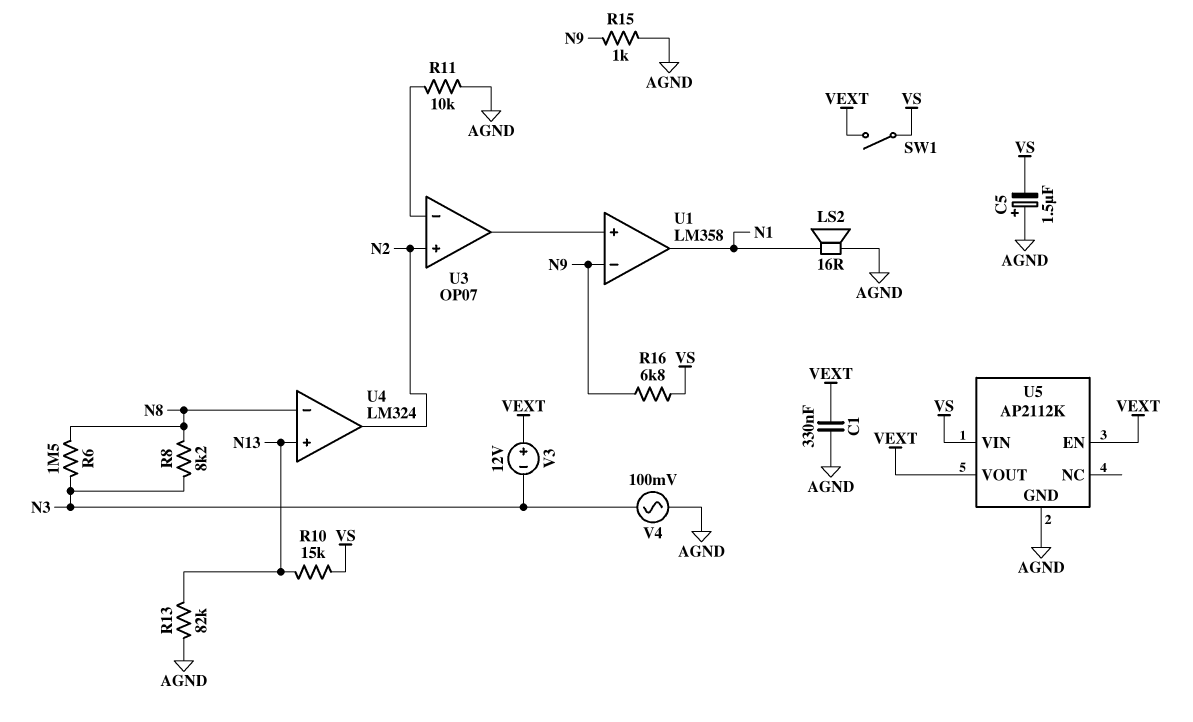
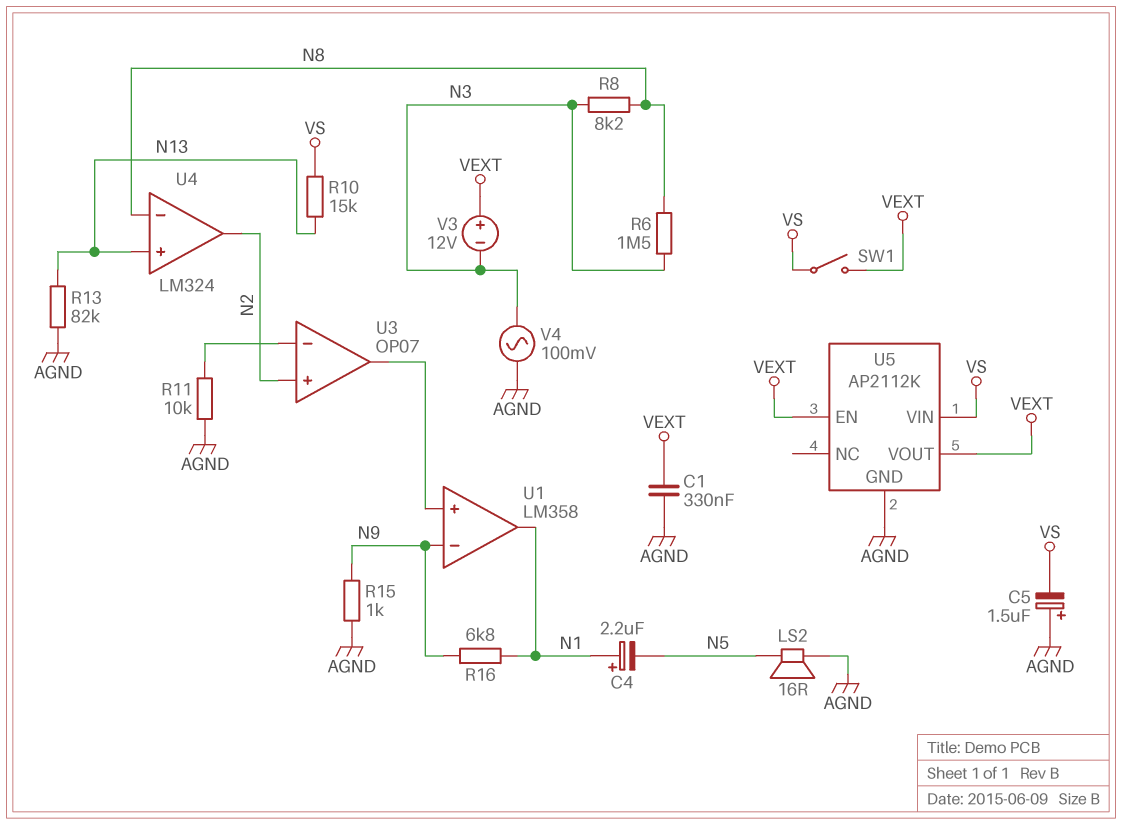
C4: none -> 2.2uF (plus N1, minus N5)
LS2: speaker 16R (AGND, N1) -> speaker 16R (AGND, N5)
R16: 6.8k (N9, VS) -> 6.8k (N1, N9)

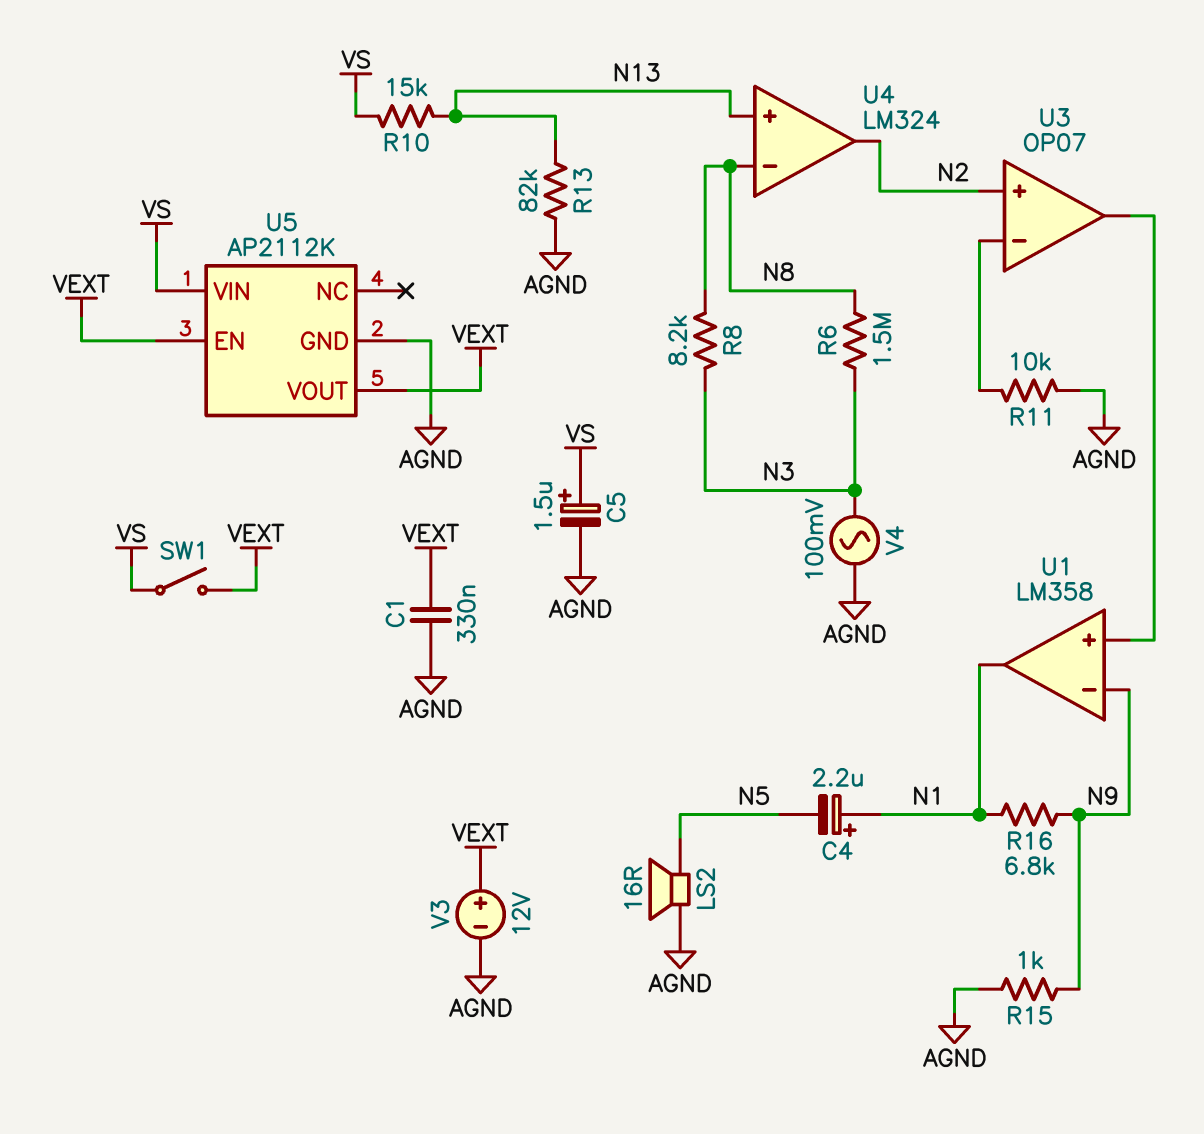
C5: 1.5uF (plus AGND, minus VS) -> 1.5uF (plus VS, minus AGND)
V3: 12V (plus VEXT, minus N3) -> 12V (plus VEXT, minus AGND)

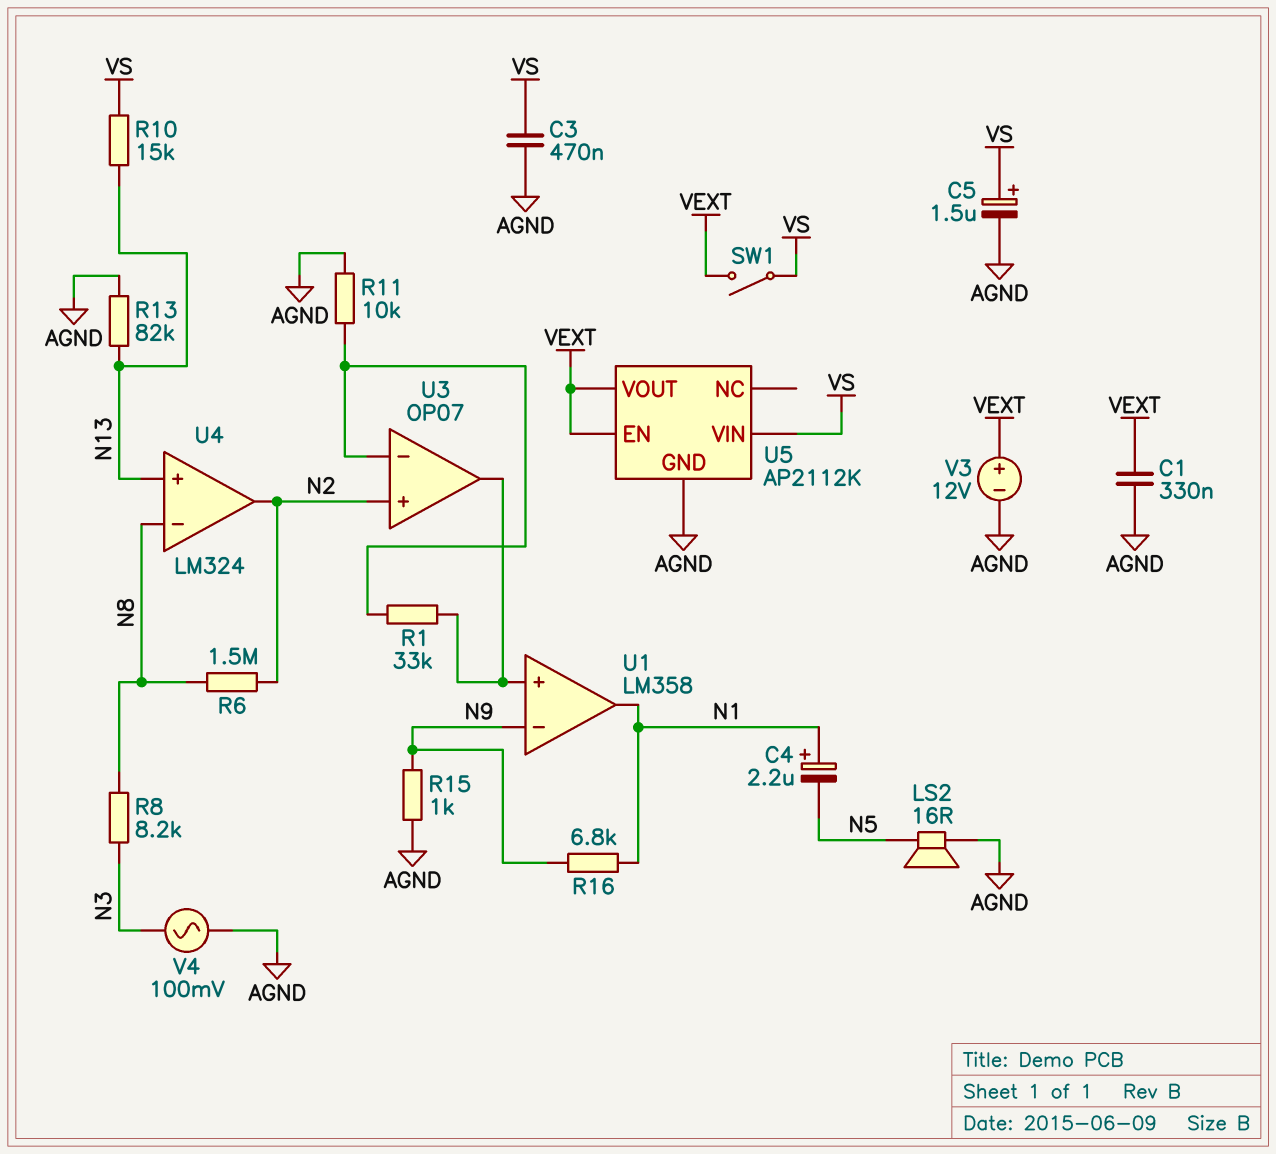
C3: none -> 470nF (AGND, VS)
R1: none -> 33k (U1/in+, U3/in-)
R6: 1.5M (N3, N8) -> 1.5M (N2, N8)

